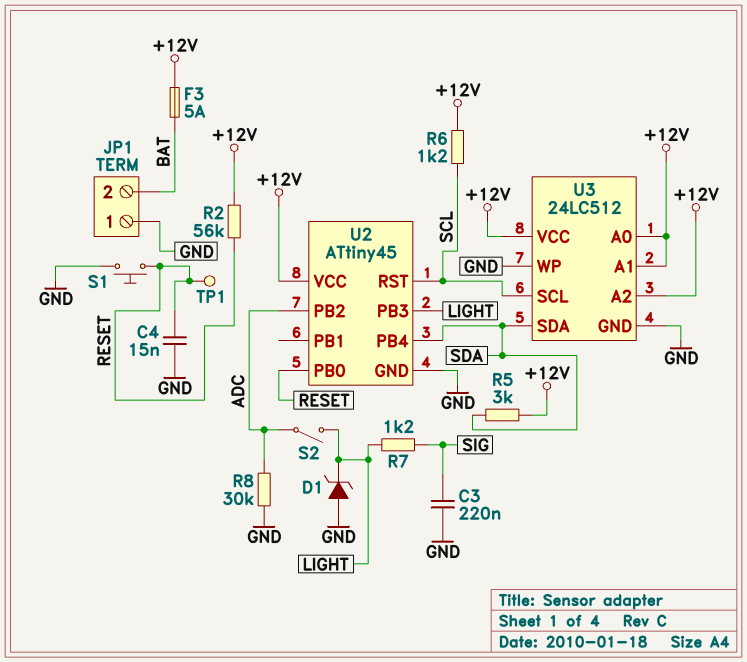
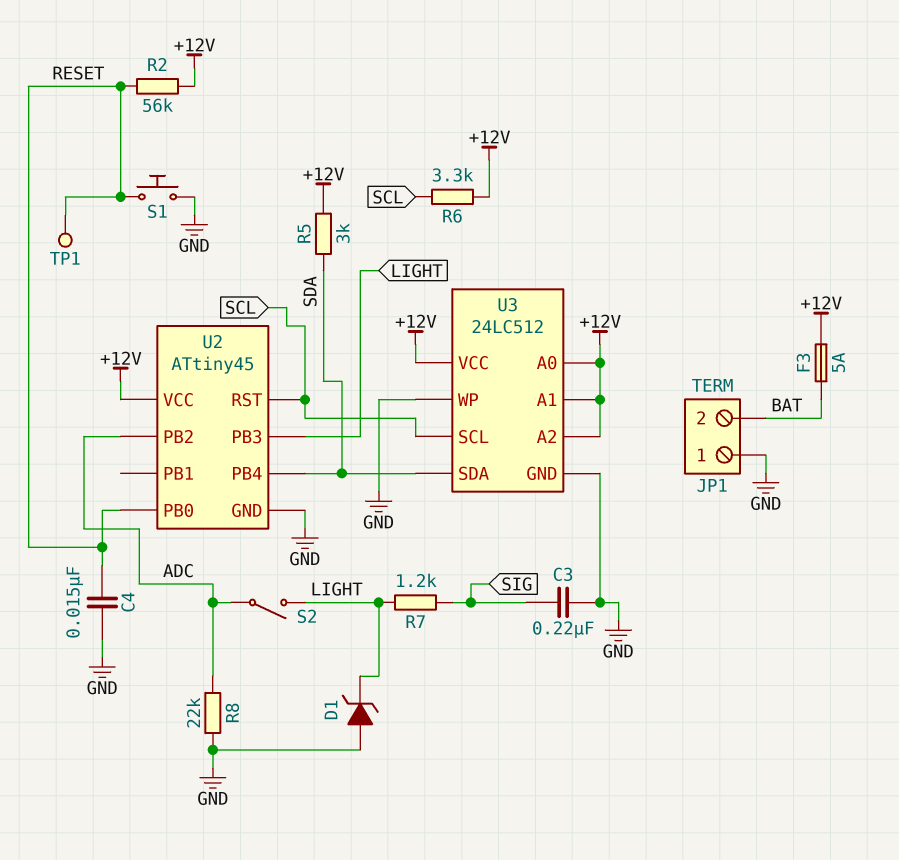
R6: 1.2k (+12V, SCL) -> 3.3k (+12V, SCL)
R8: 30k (ADC, GND) -> 22k (ADC, GND)

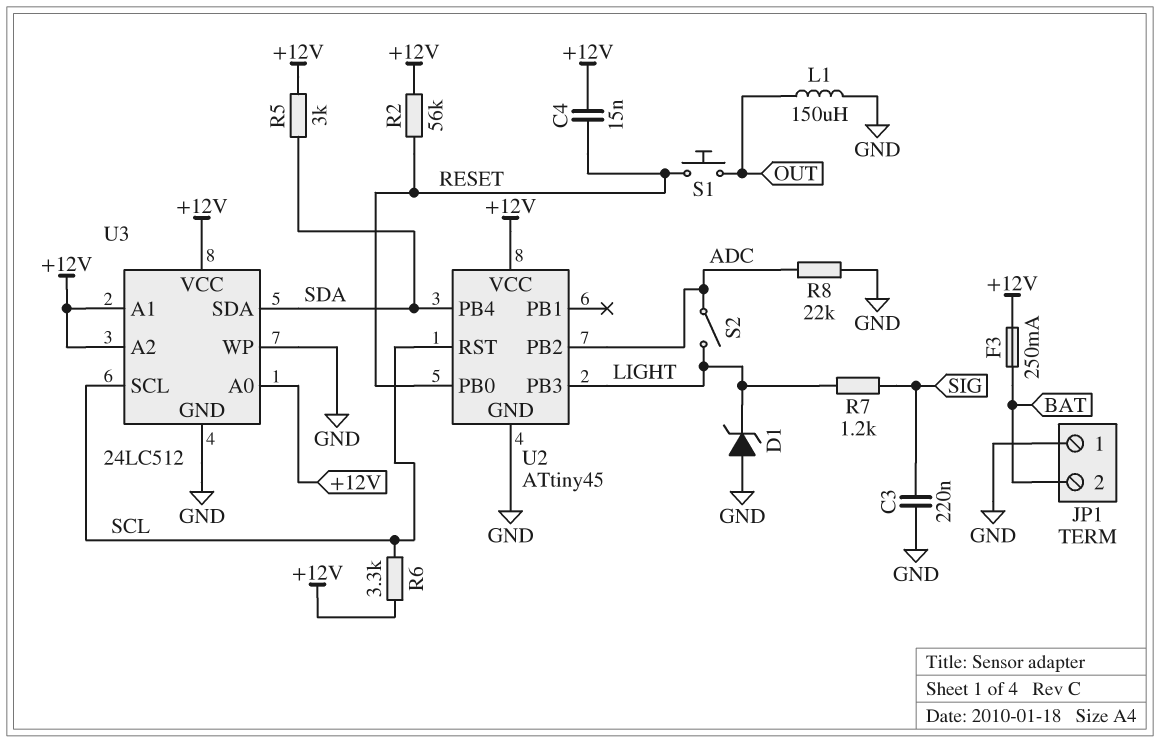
C4: 15nF (GND, RESET) -> 15nF (+12V, RESET)
F3: 5A (+12V, BAT) -> 250mA (+12V, BAT)
L1: none -> 150uH (GND, OUT)
S1: button (GND, RESET) -> button (OUT, RESET)
TP1: test point (RESET) -> none

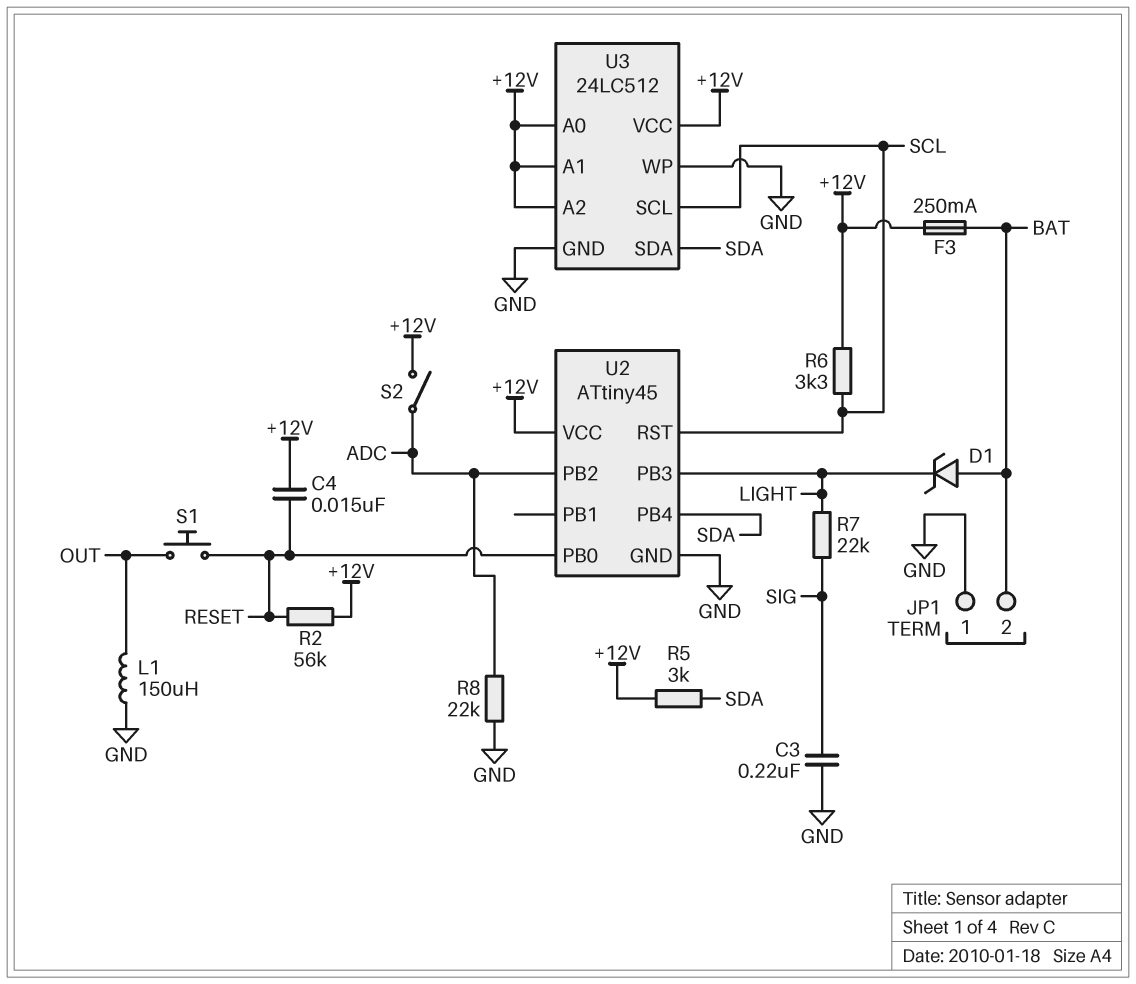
D1: zener (A GND, K LIGHT) -> zener (A BAT, K LIGHT)
R7: 1.2k (LIGHT, SIG) -> 22k (LIGHT, SIG)
S2: switch (ADC, LIGHT) -> switch (+12V, ADC)

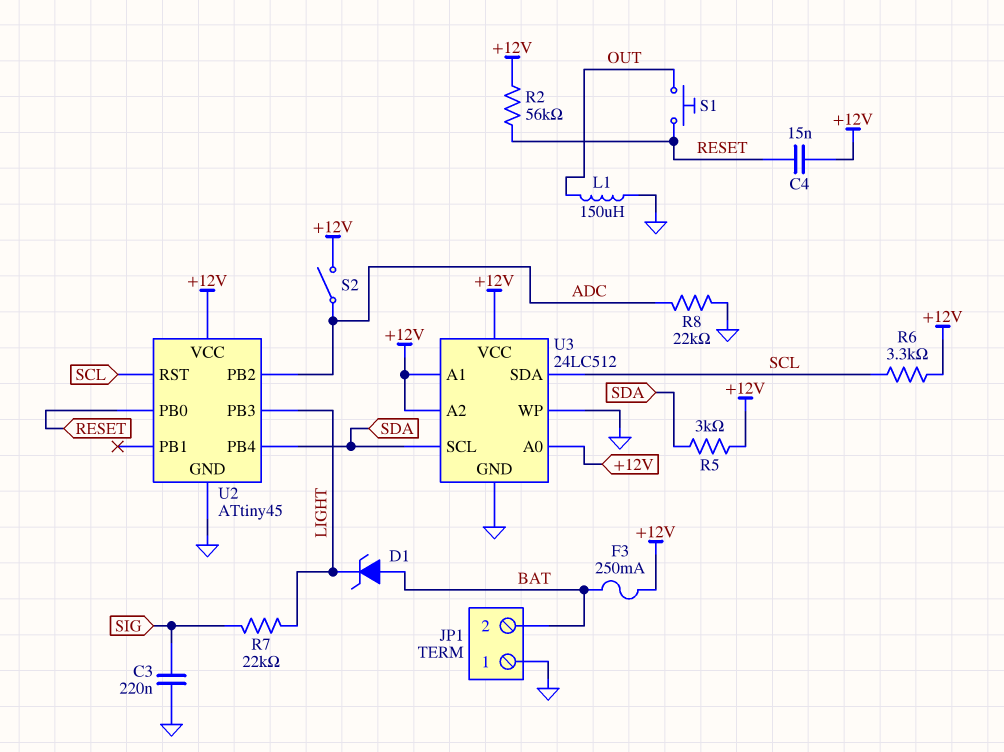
U3 pin SCL: SCL -> SDA
U3 pin SDA: SDA -> SCL

